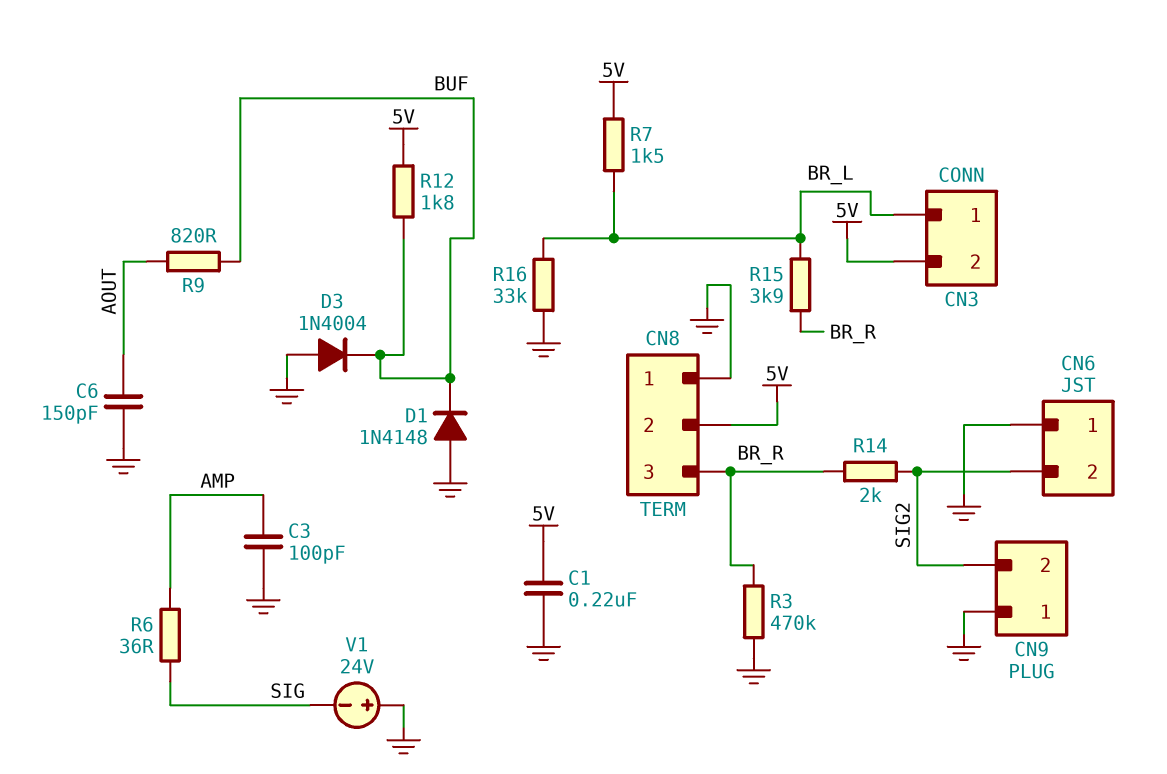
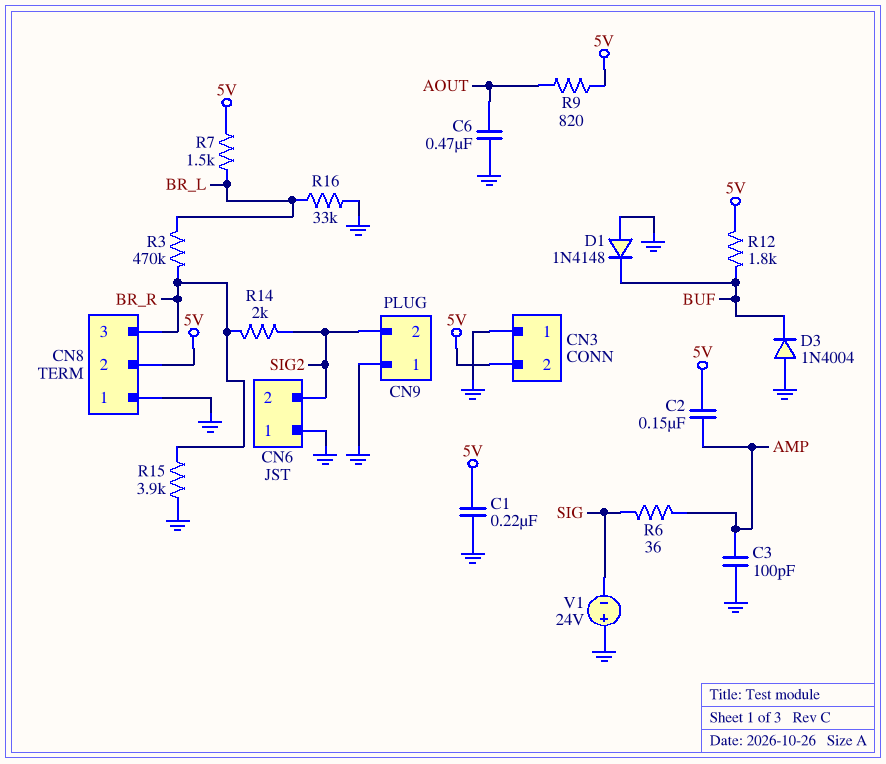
C2: none -> 150nF (5V, AMP)
C6: 150pF (AOUT, GND) -> 470nF (AOUT, GND)
CN3 pin 1: BR_L -> GND
R3: 470k (BR_R, GND) -> 470k (BR_L, BR_R)
R9: 820 (AOUT, BUF) -> 820 (5V, AOUT)
R15: 3.9k (BR_L, BR_R) -> 3.9k (BR_R, GND)

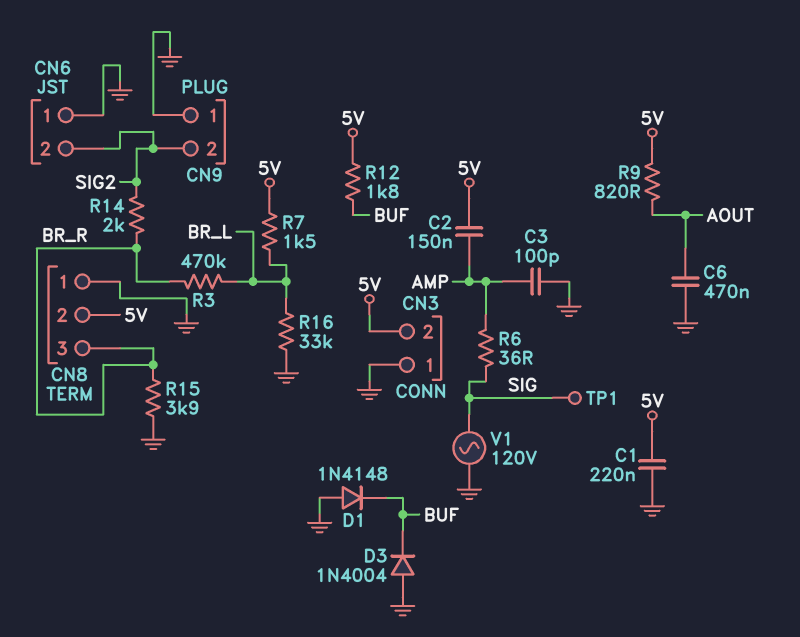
TP1: none -> test point (SIG)
V1: 24V (plus GND, minus SIG) -> AC 120V (GND, SIG)

